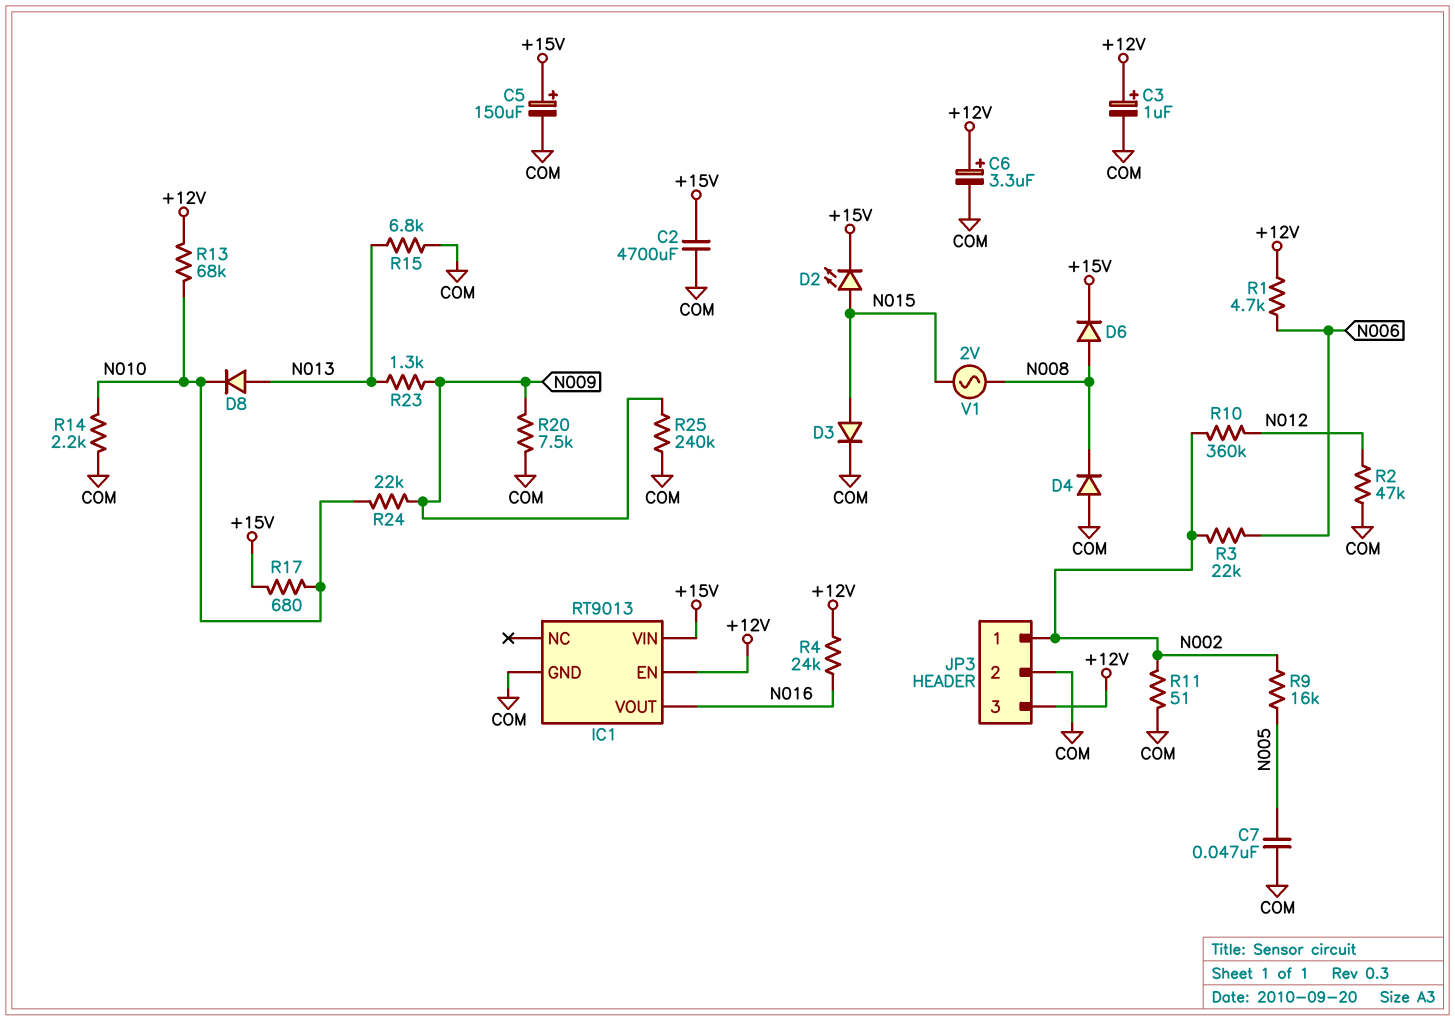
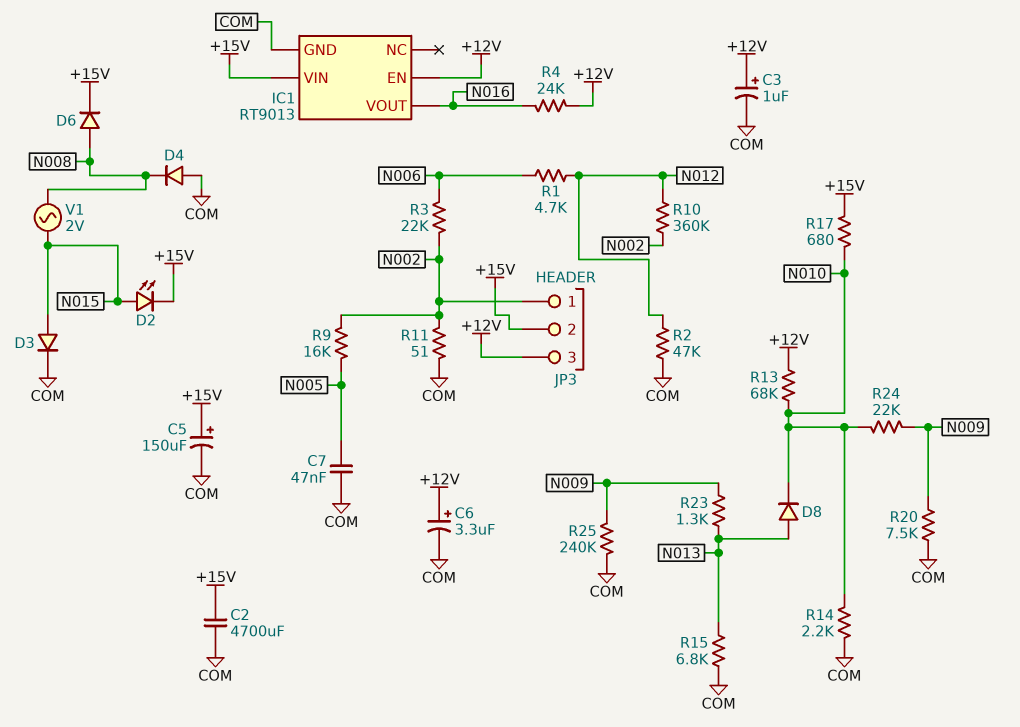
JP3 pin 2: COM -> +15V
R1: 4.7k (+12V, N006) -> 4.7k (N006, N012)

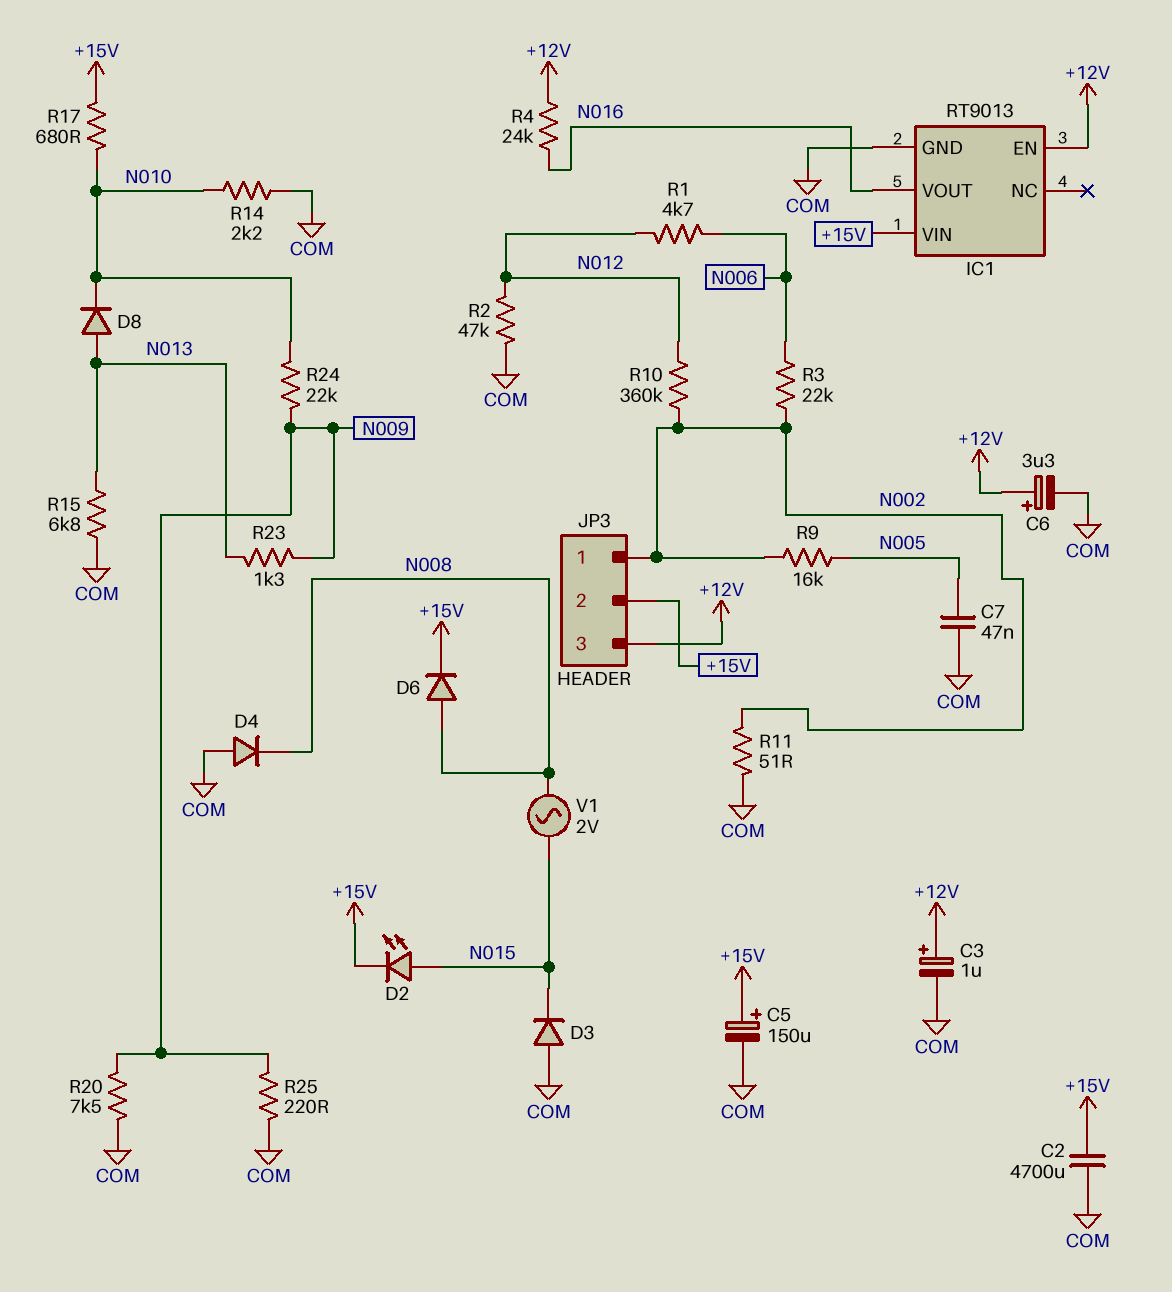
D3: diode (A N015, K COM) -> diode (A COM, K N015)
R13: 68k (+12V, N010) -> none
R25: 240k (COM, N009) -> 220 (COM, N009)

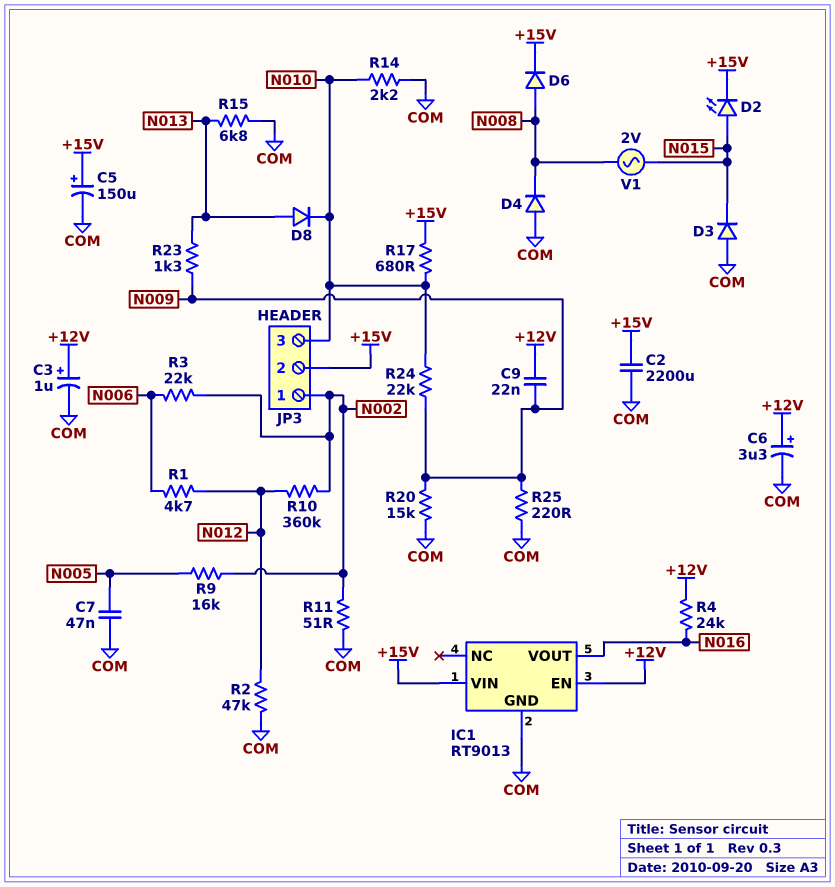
C2: 4700uF (+15V, COM) -> 2200uF (+15V, COM)
C9: none -> 22nF (+12V, N009)
JP3 pin 3: +12V -> N010
R20: 7.5k (COM, N009) -> 15k (COM, N009)

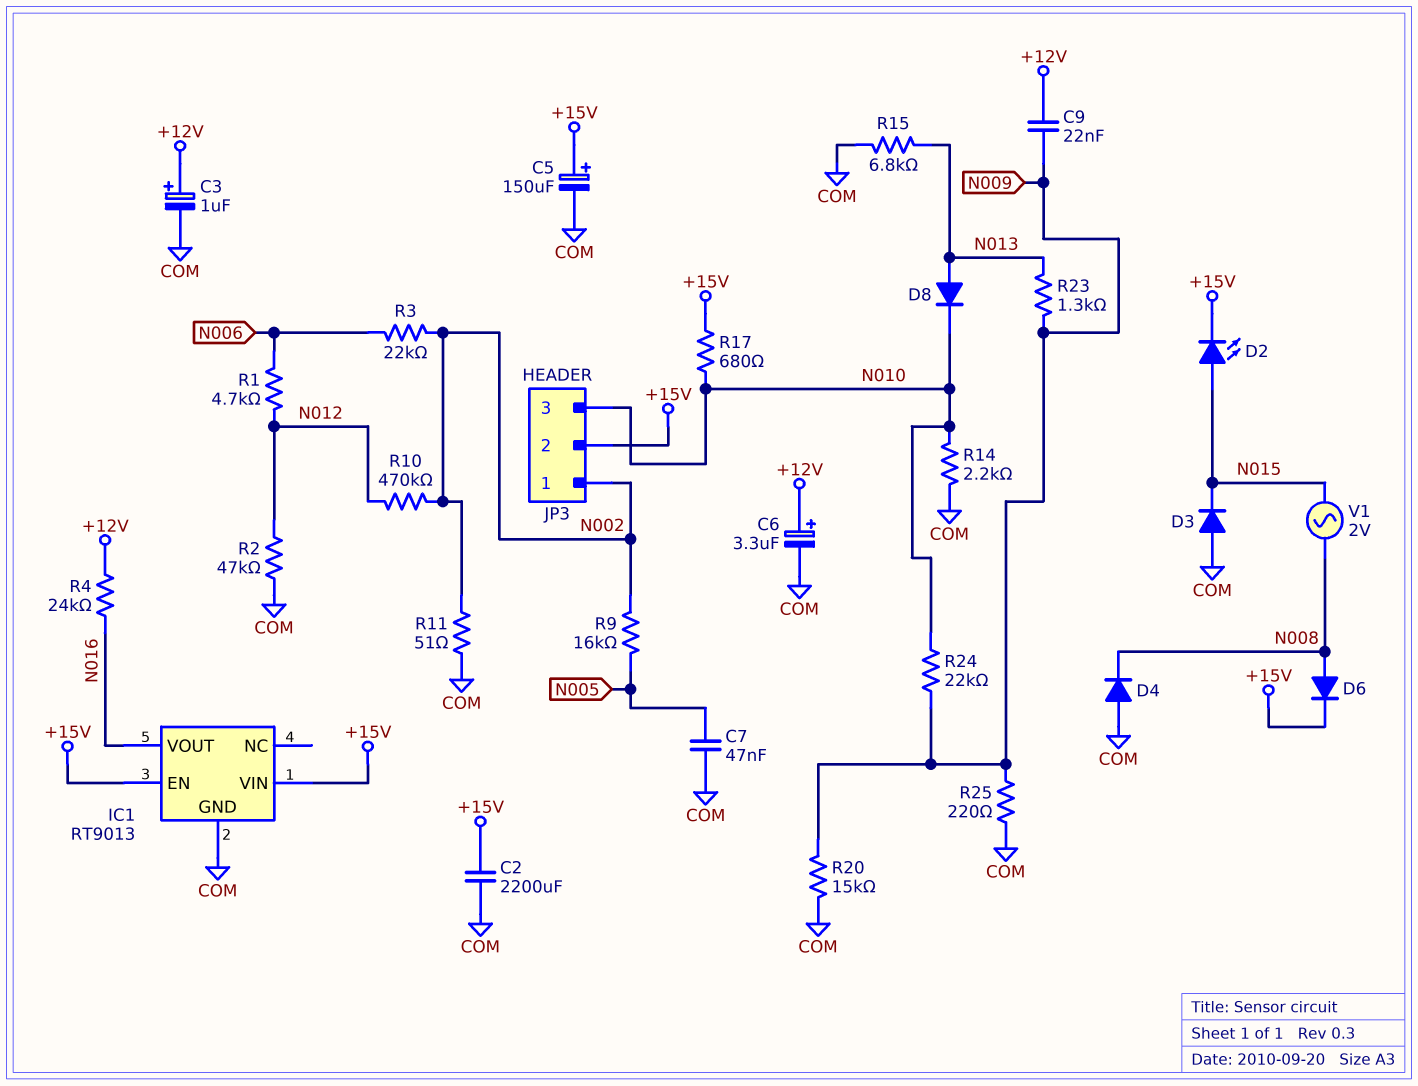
IC1 pin EN: +12V -> +15V
R10: 360k (N002, N012) -> 470k (N002, N012)

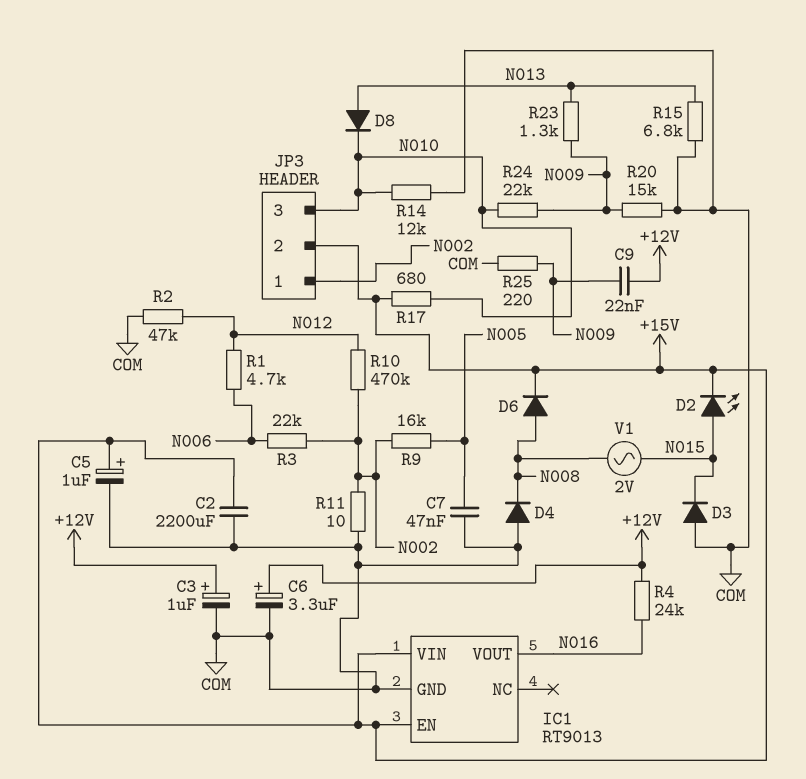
C5: 150uF (plus +15V, minus COM) -> 1uF (plus +15V, minus COM)
R11: 51 (COM, N002) -> 10 (COM, N002)
R14: 2.2k (COM, N010) -> 12k (COM, N010)

